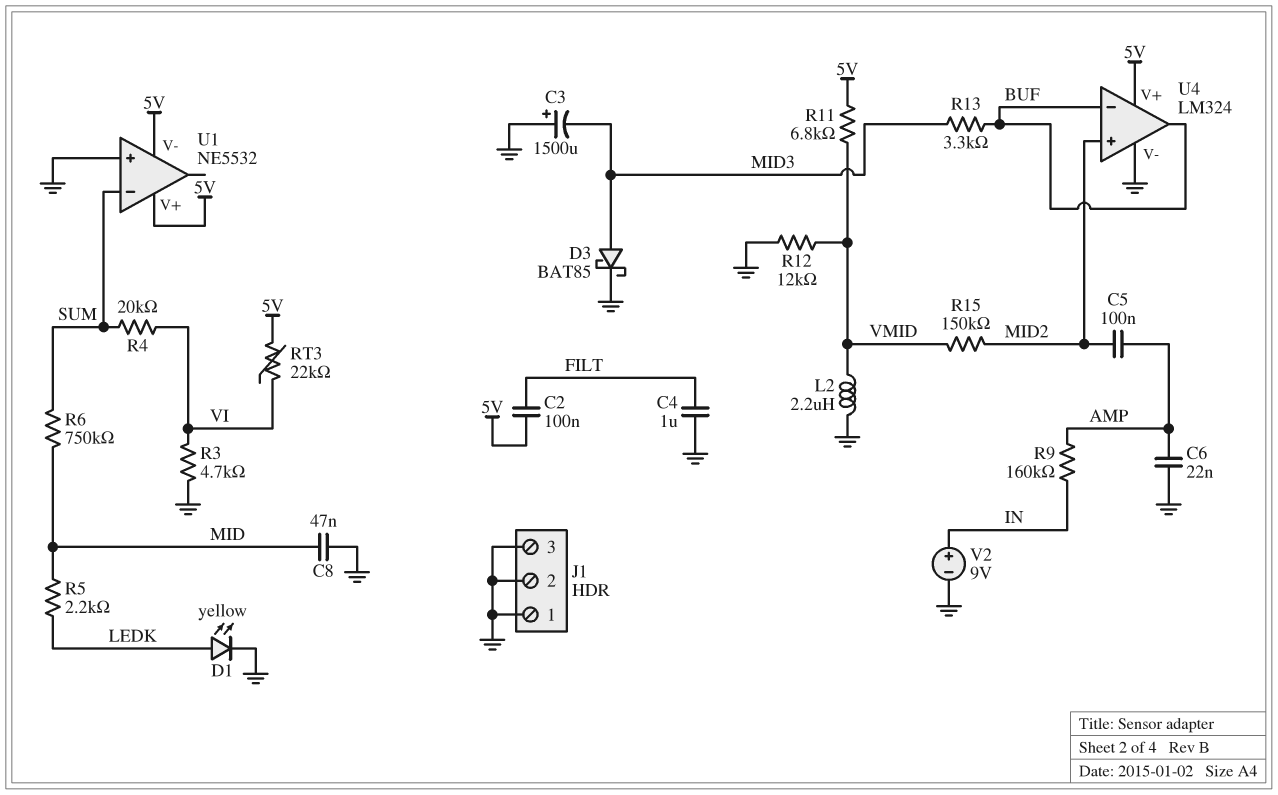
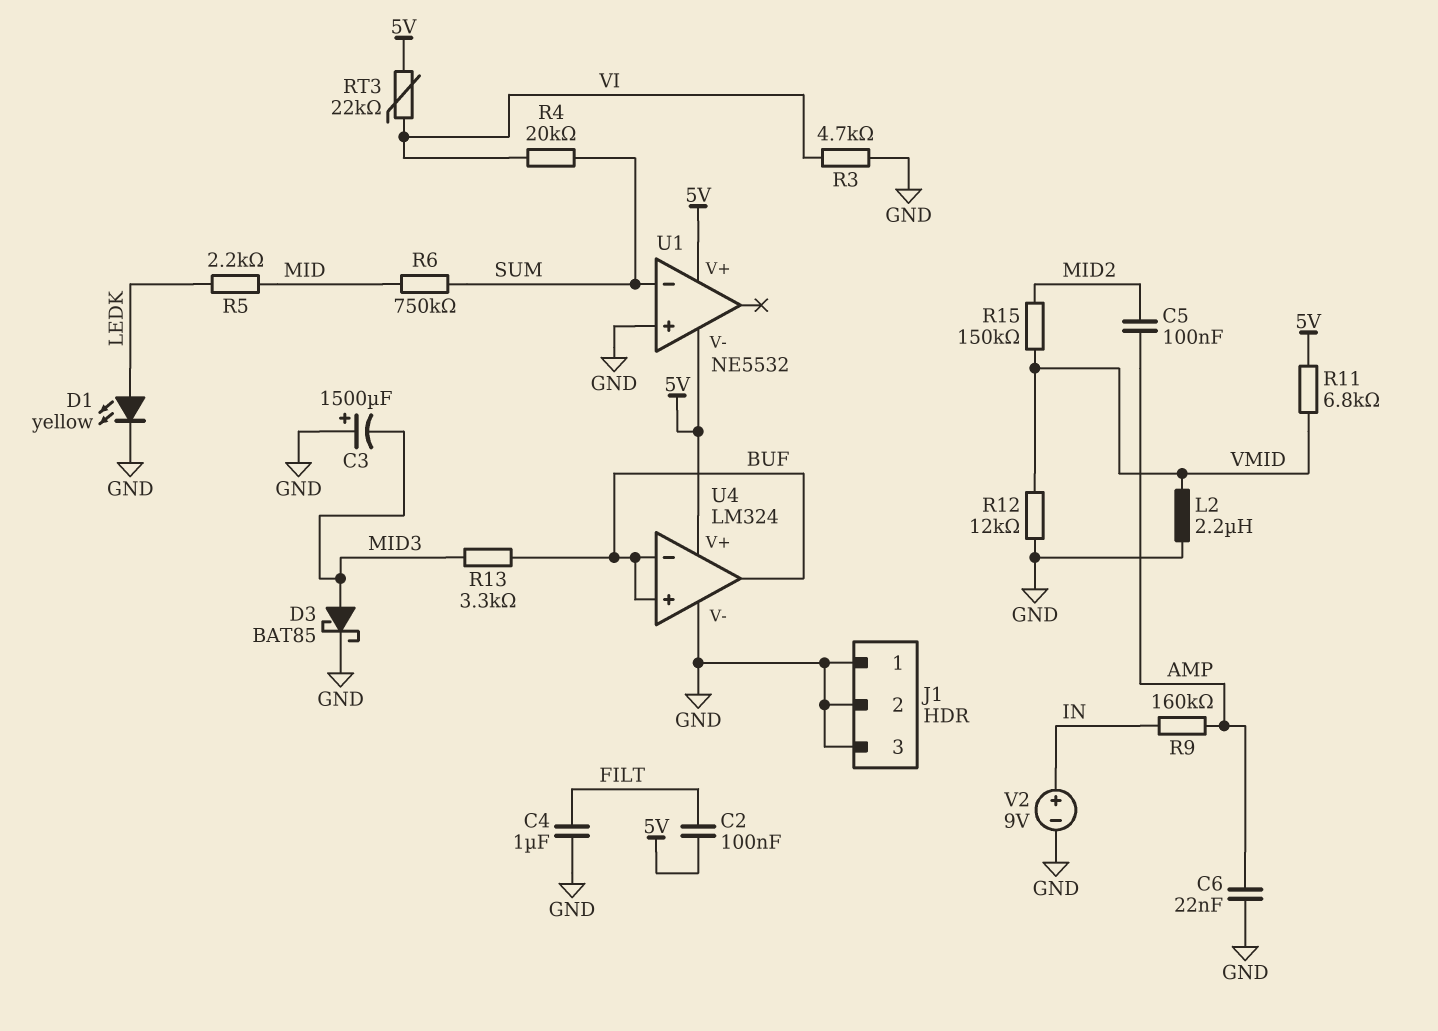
C8: 47nF (GND, MID) -> none
U4 pin in+: MID2 -> BUF

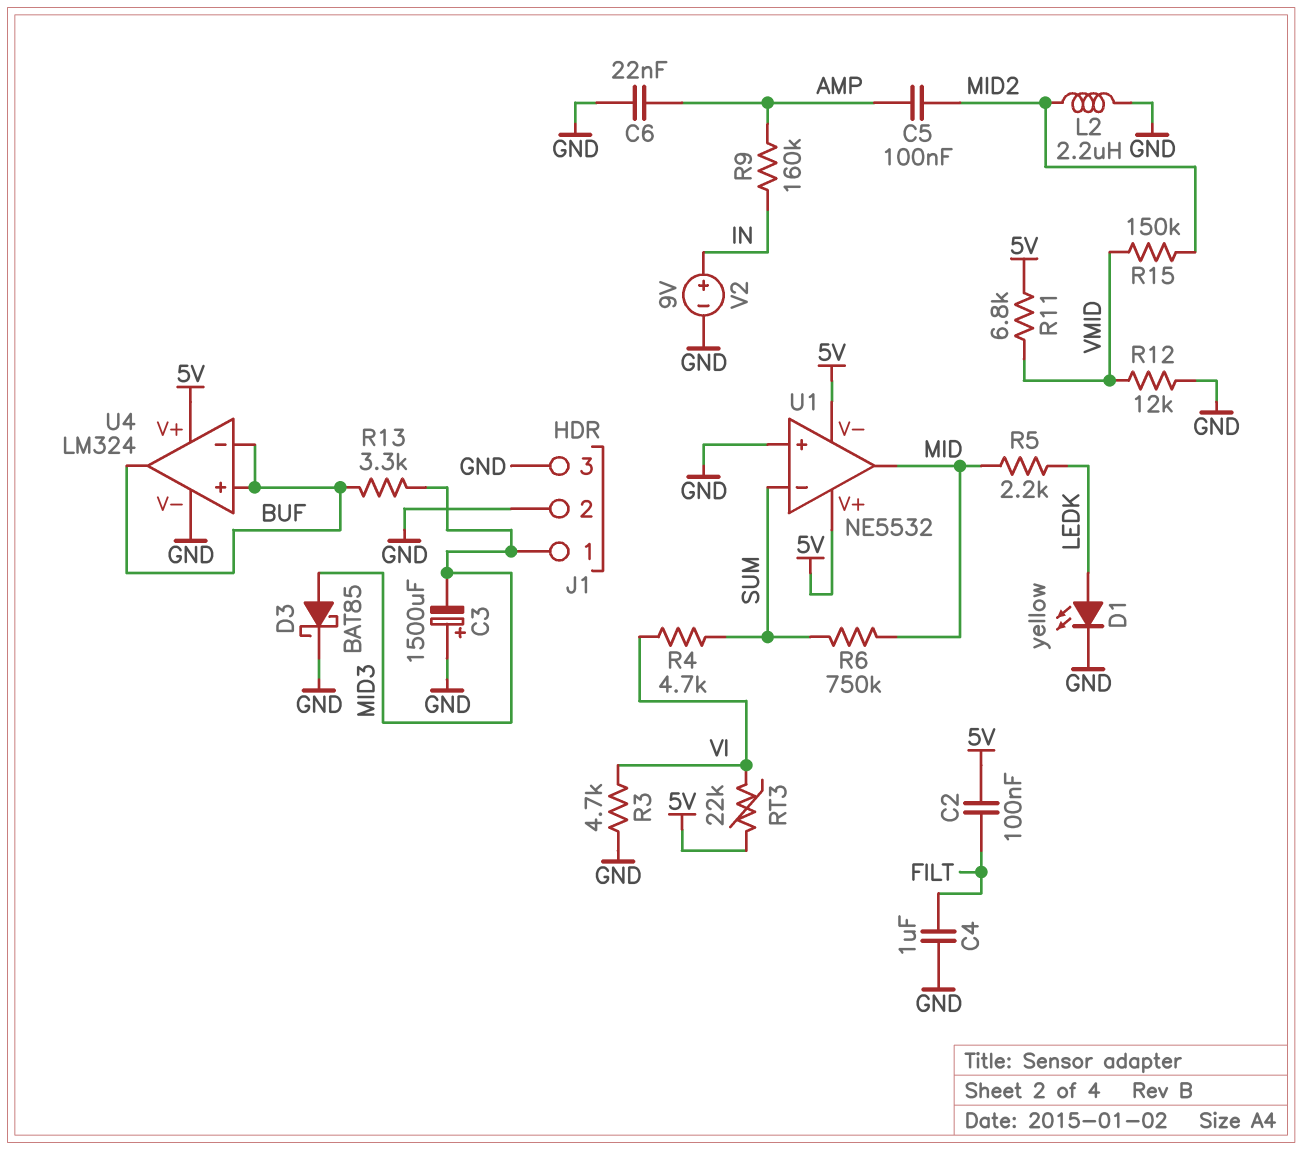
J1 pin 1: GND -> MID3
L2: 2.2uH (GND, VMID) -> 2.2uH (GND, MID2)
R4: 20k (SUM, VI) -> 4.7k (SUM, VI)
U1 pin out: none -> MID

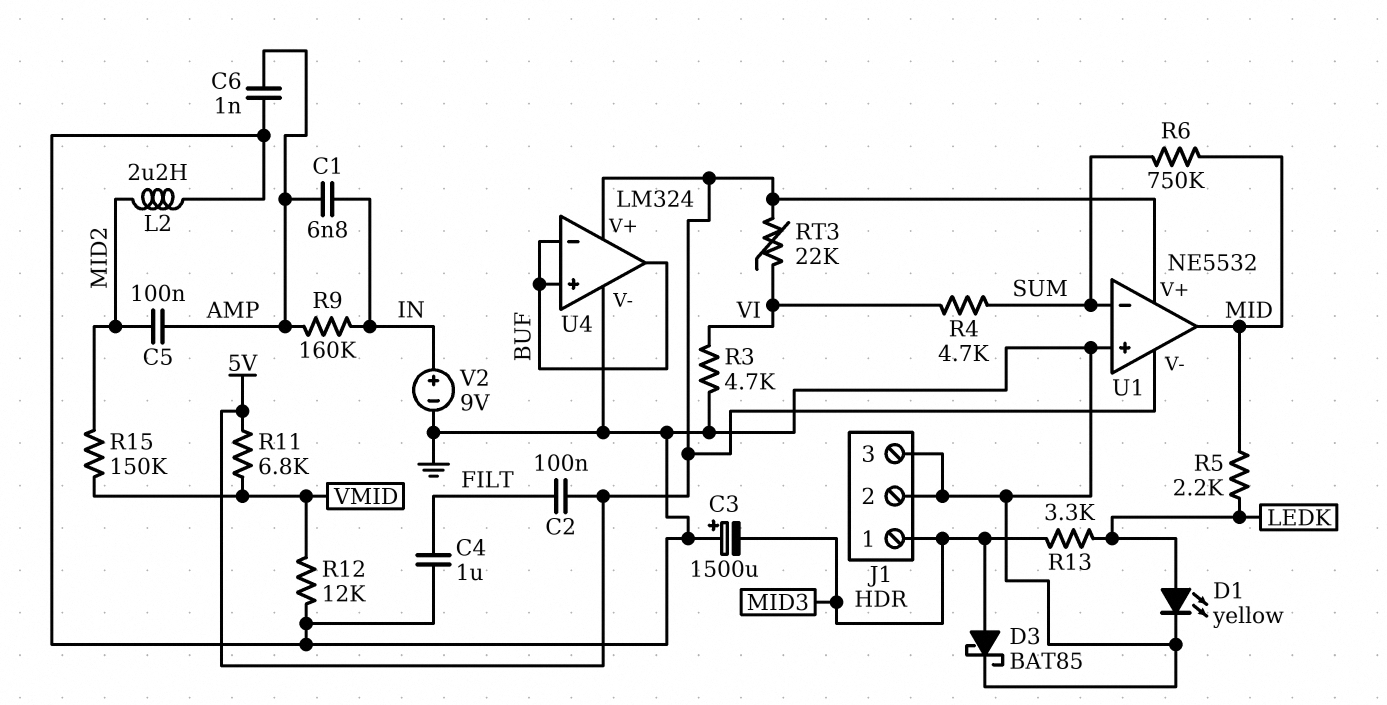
C1: none -> 6.8nF (AMP, IN)
C6: 22nF (AMP, GND) -> 1nF (AMP, GND)
R13: 3.3k (BUF, MID3) -> 3.3k (LEDK, MID3)

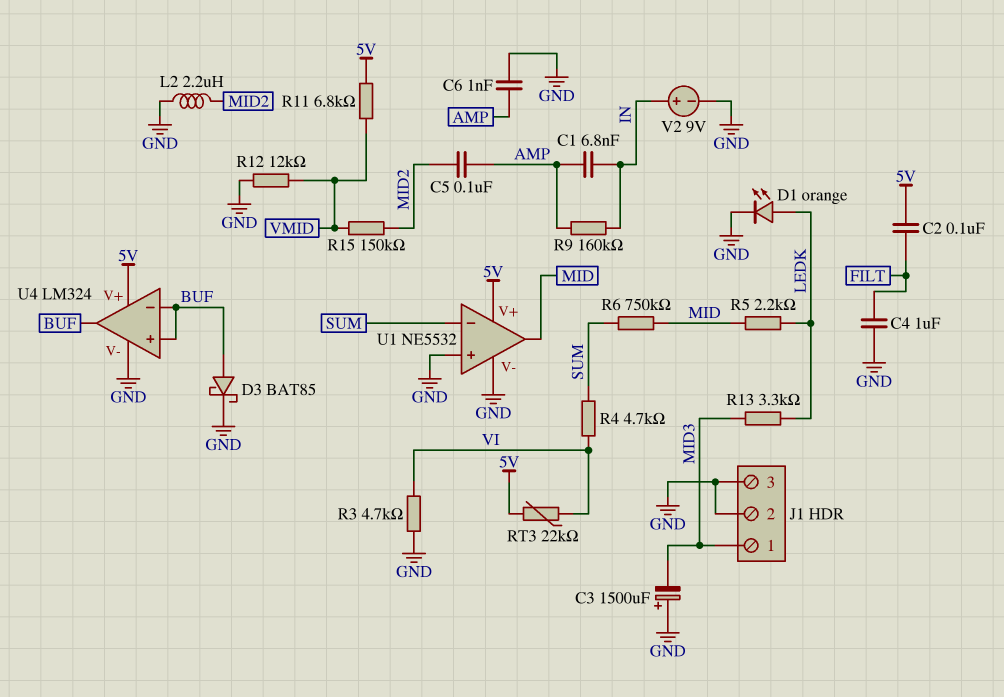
D1: LED yellow (A LEDK, K GND) -> LED orange (A LEDK, K GND)
D3: schottky BAT85 (A MID3, K GND) -> schottky BAT85 (A BUF, K GND)
U1 pin V-: 5V -> GND

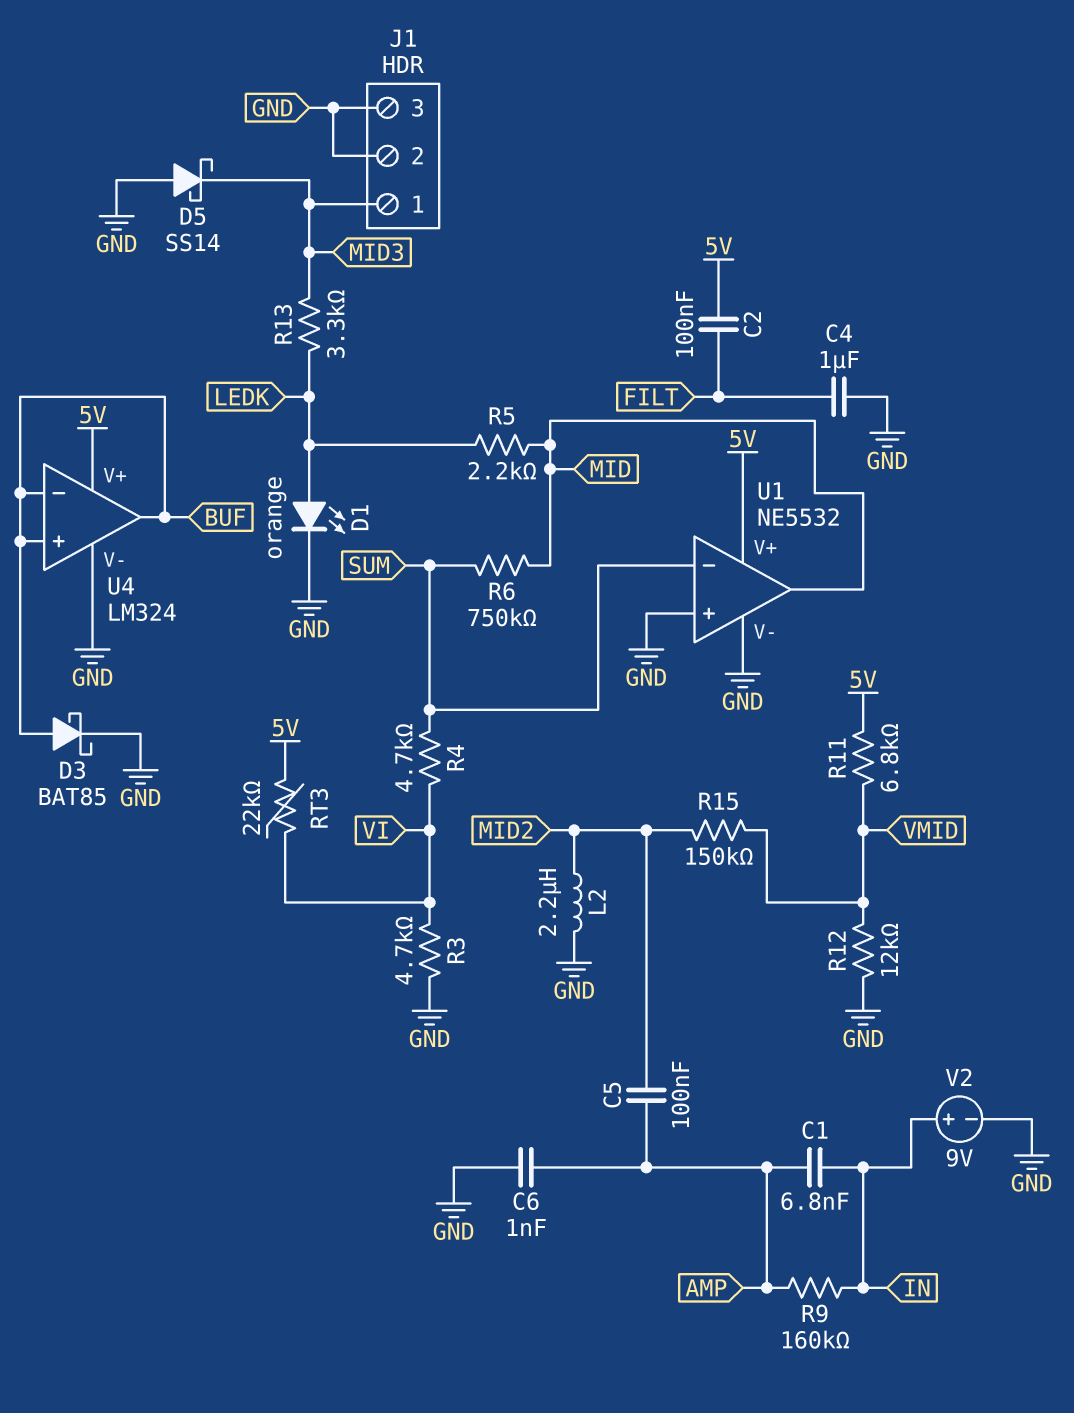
C3: 1500uF (plus GND, minus MID3) -> none
D5: none -> schottky SS14 (A GND, K MID3)

